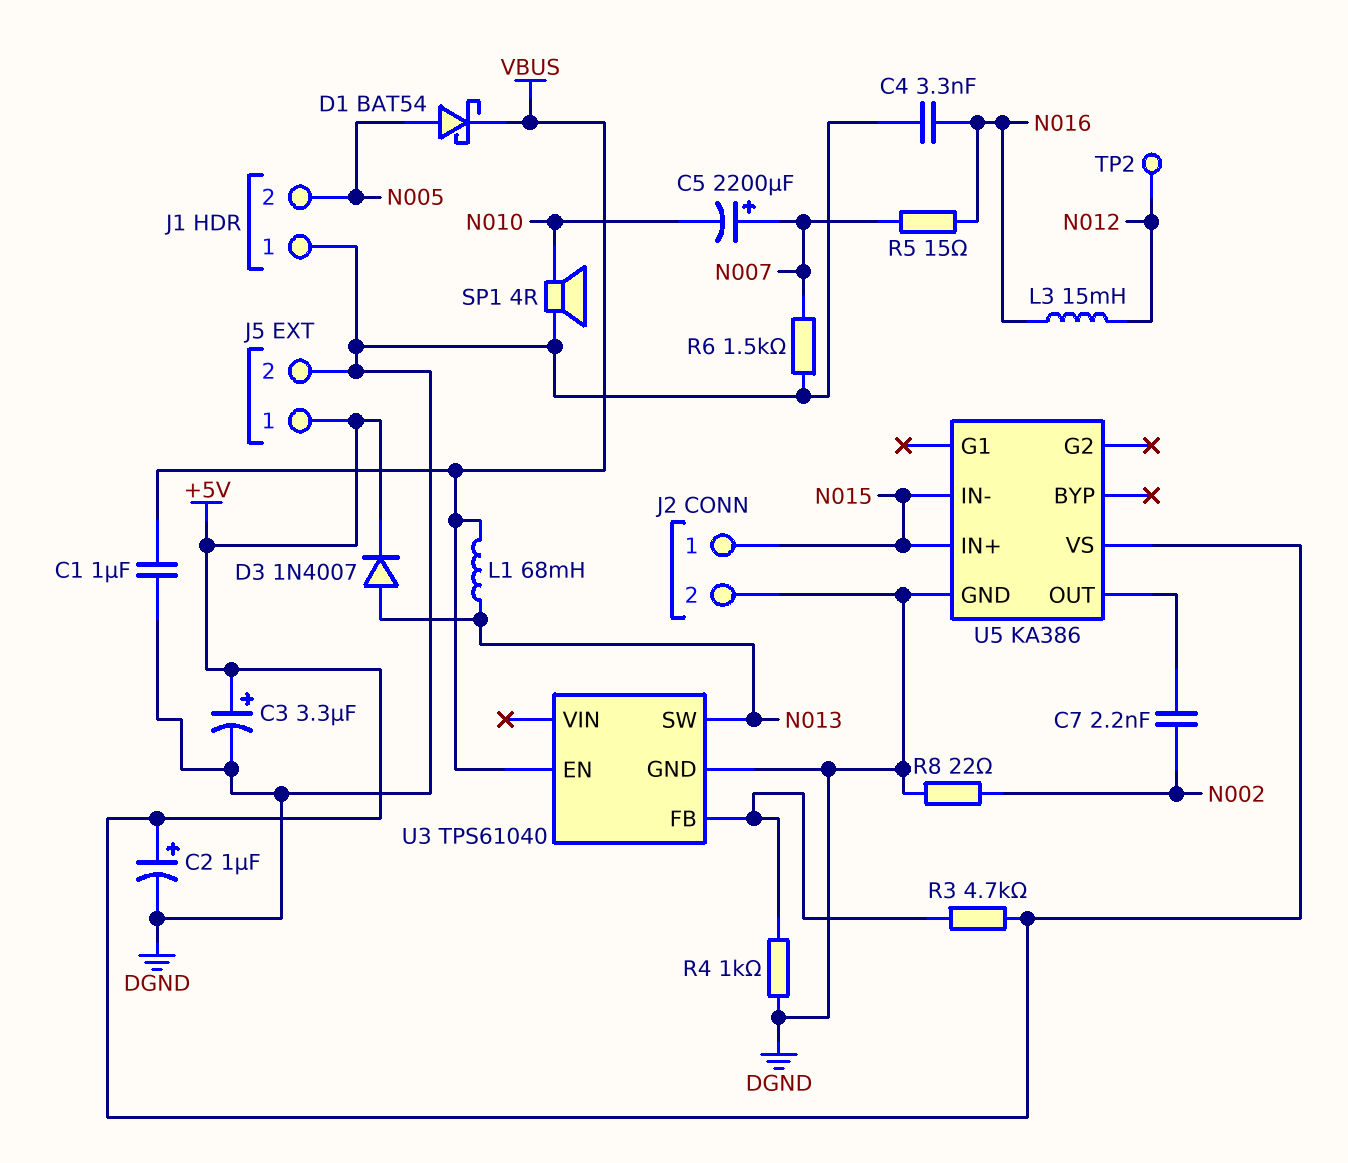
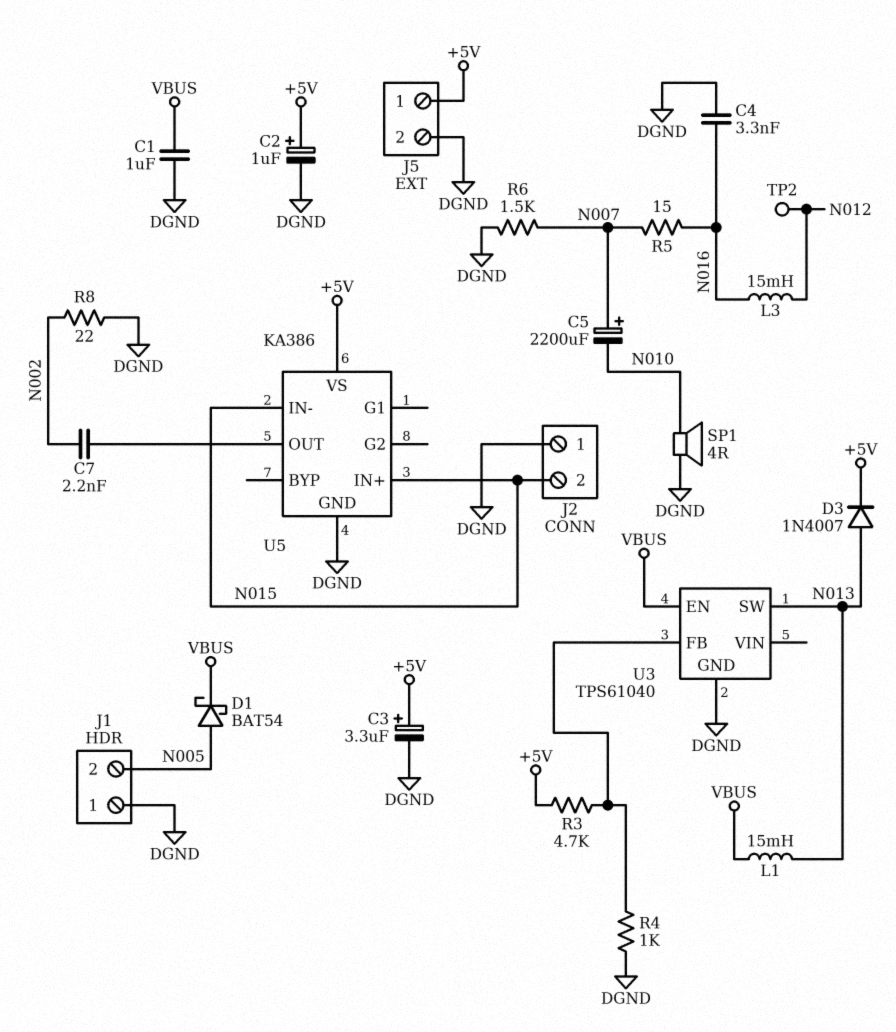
J2 pin 1: N015 -> DGND
J2 pin 2: DGND -> N015
L1: 68mH (N013, VBUS) -> 15mH (N013, VBUS)

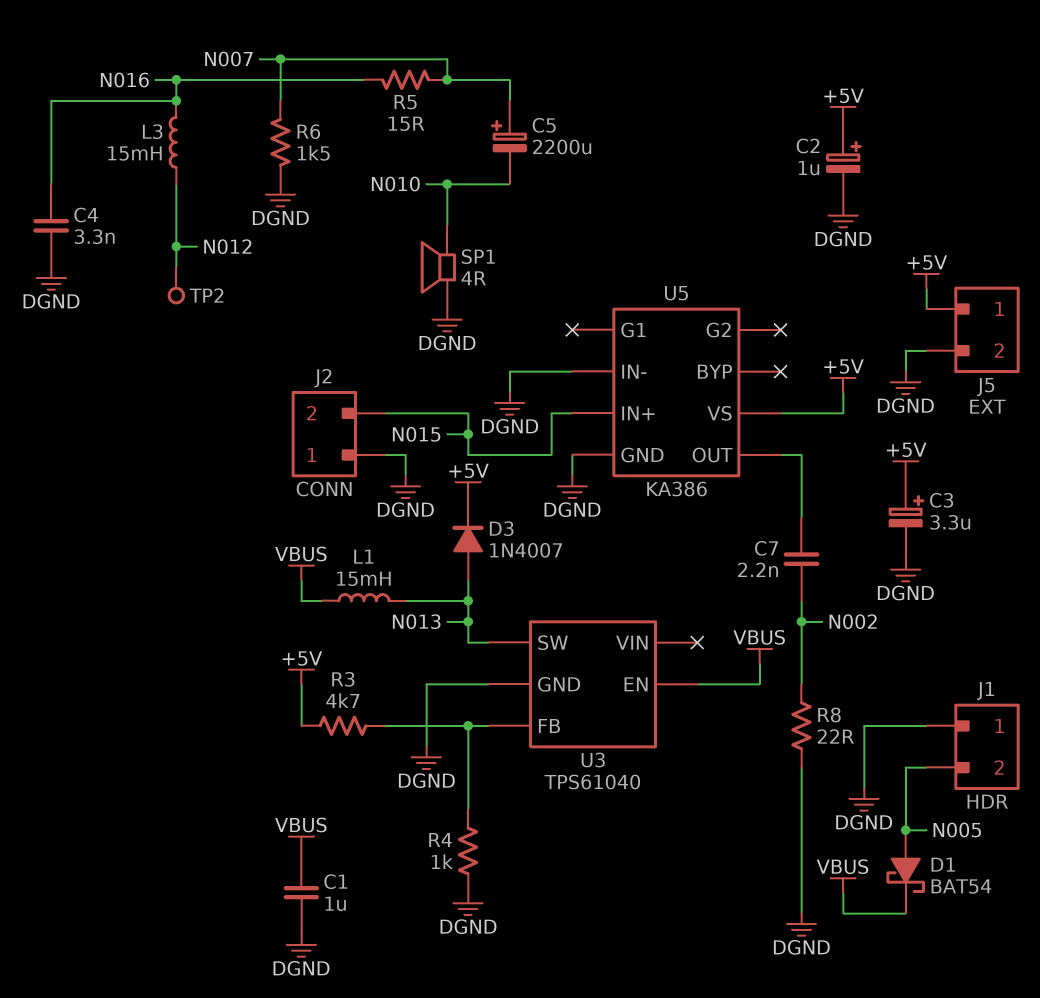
U5 pin IN-: N015 -> DGND

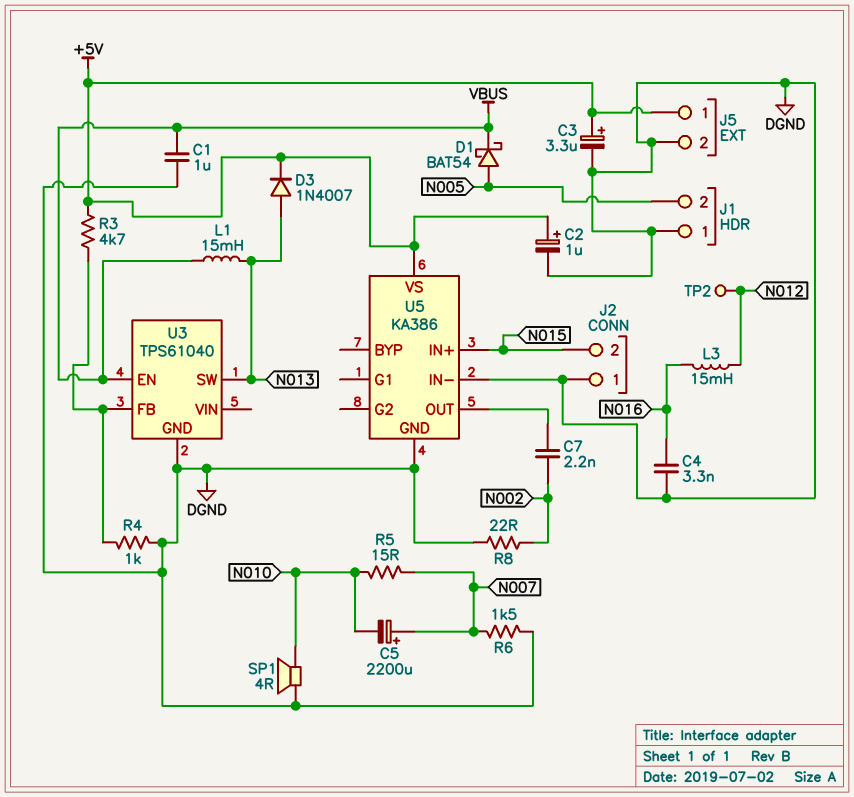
R5: 15 (N007, N016) -> 15 (N007, N010)

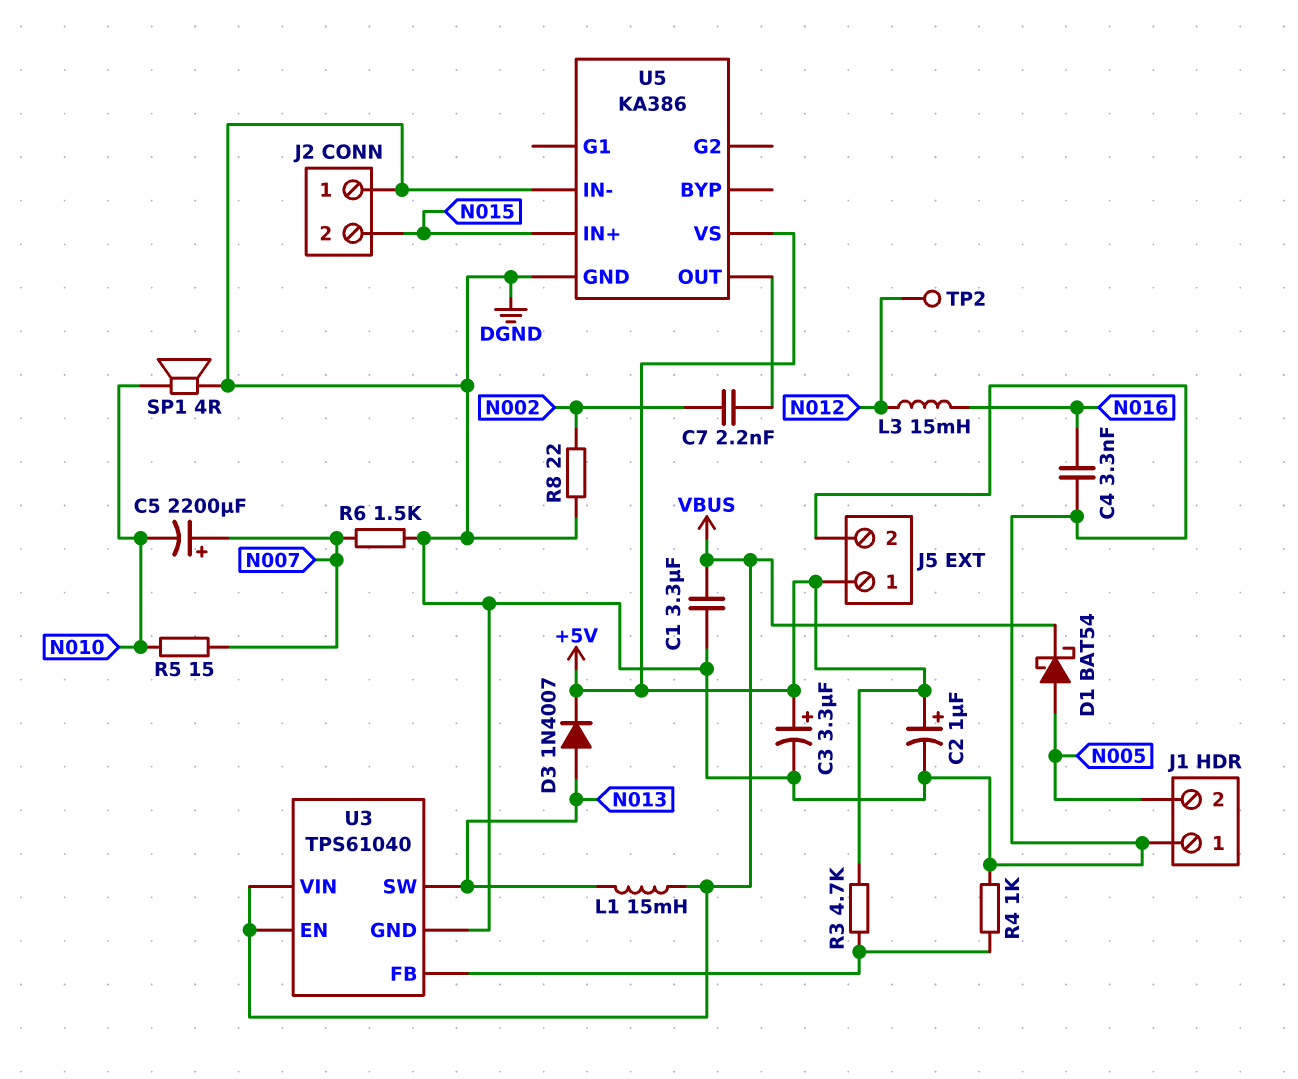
C1: 1uF (DGND, VBUS) -> 3.3uF (DGND, VBUS)
U3 pin VIN: none -> VBUS

